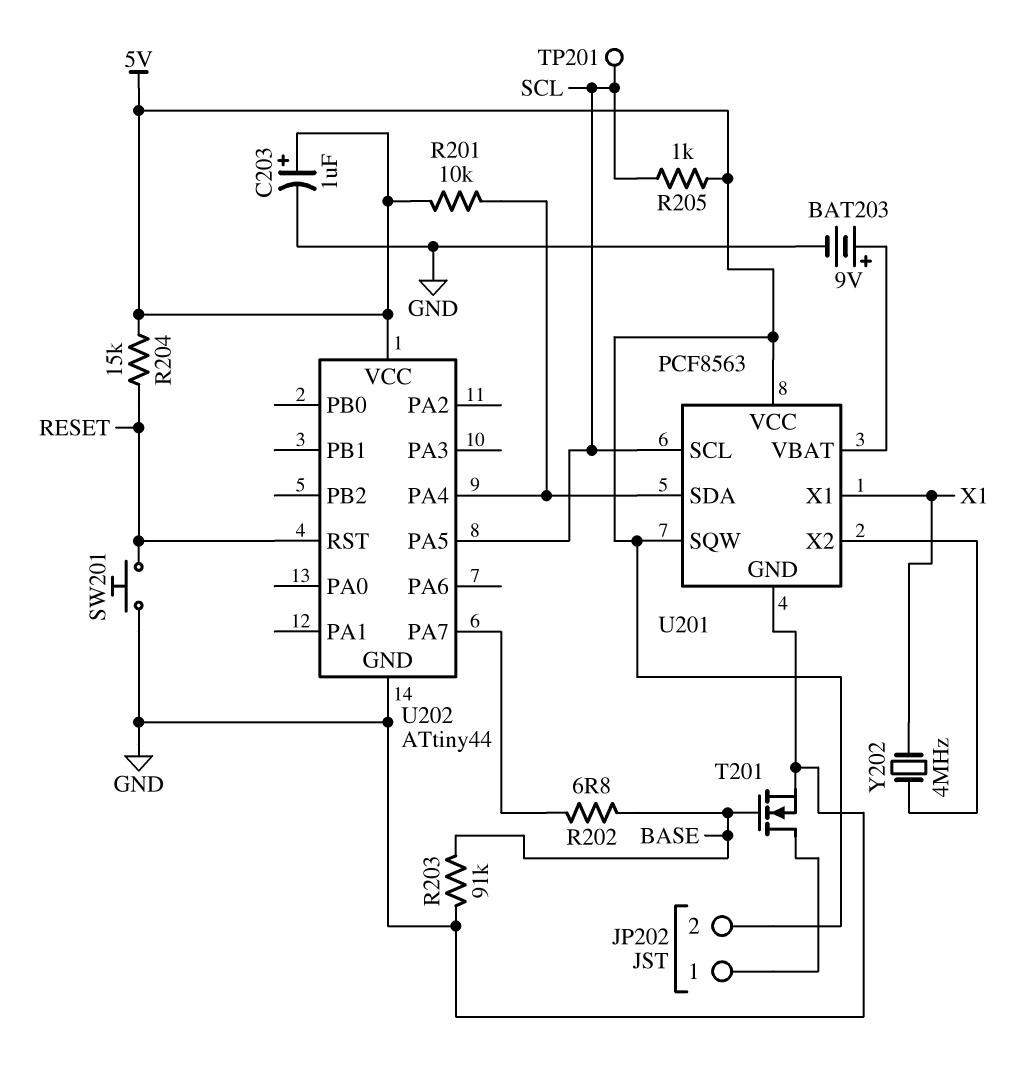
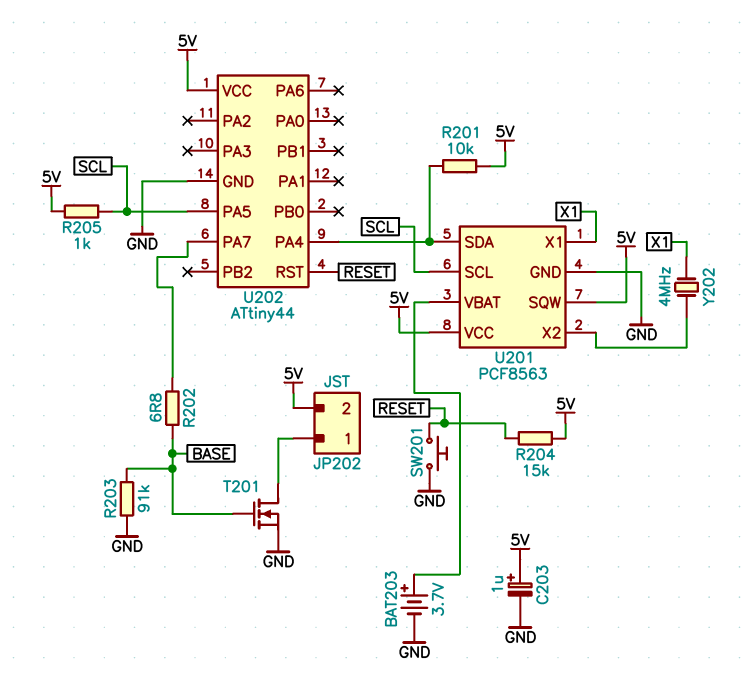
BAT203: 9V (plus U201/VBAT, minus GND) -> 3.7V (plus U201/VBAT, minus GND)
TP201: test point (SCL) -> none

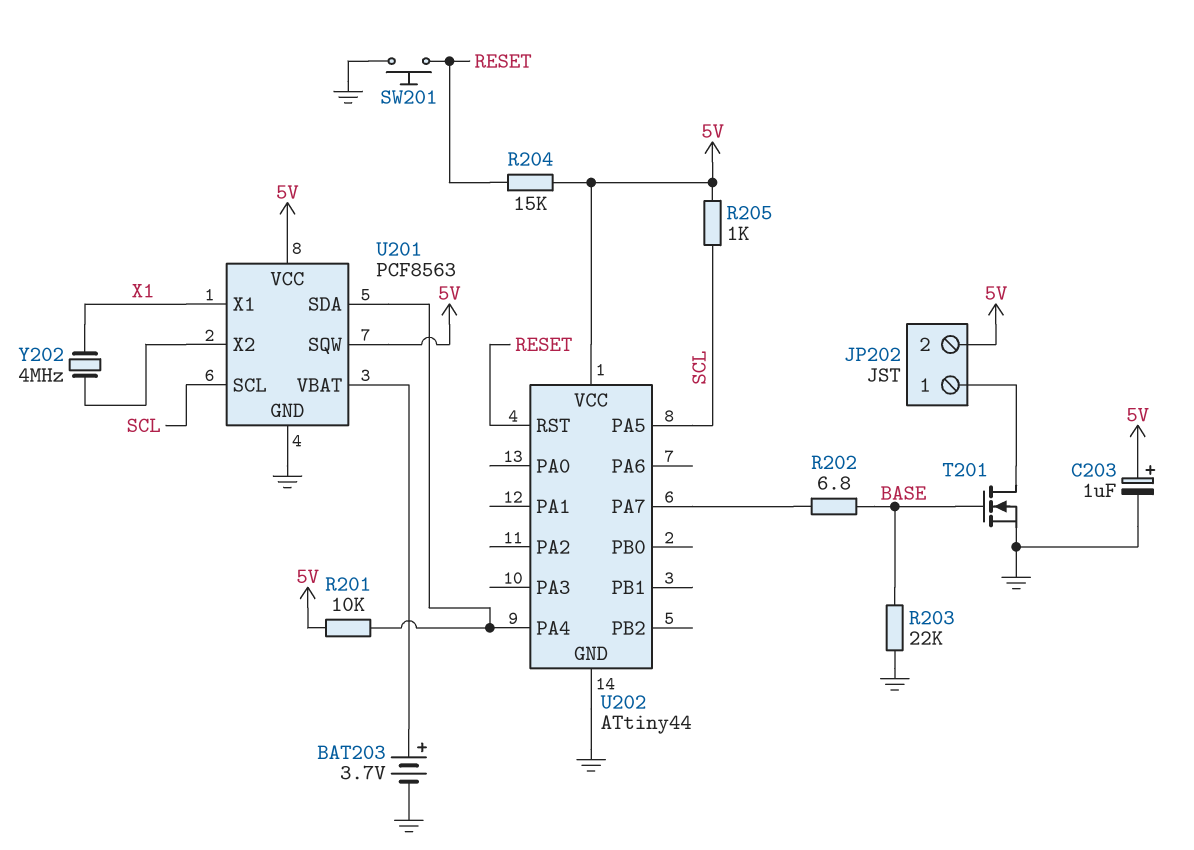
R203: 91k (BASE, GND) -> 22k (BASE, GND)

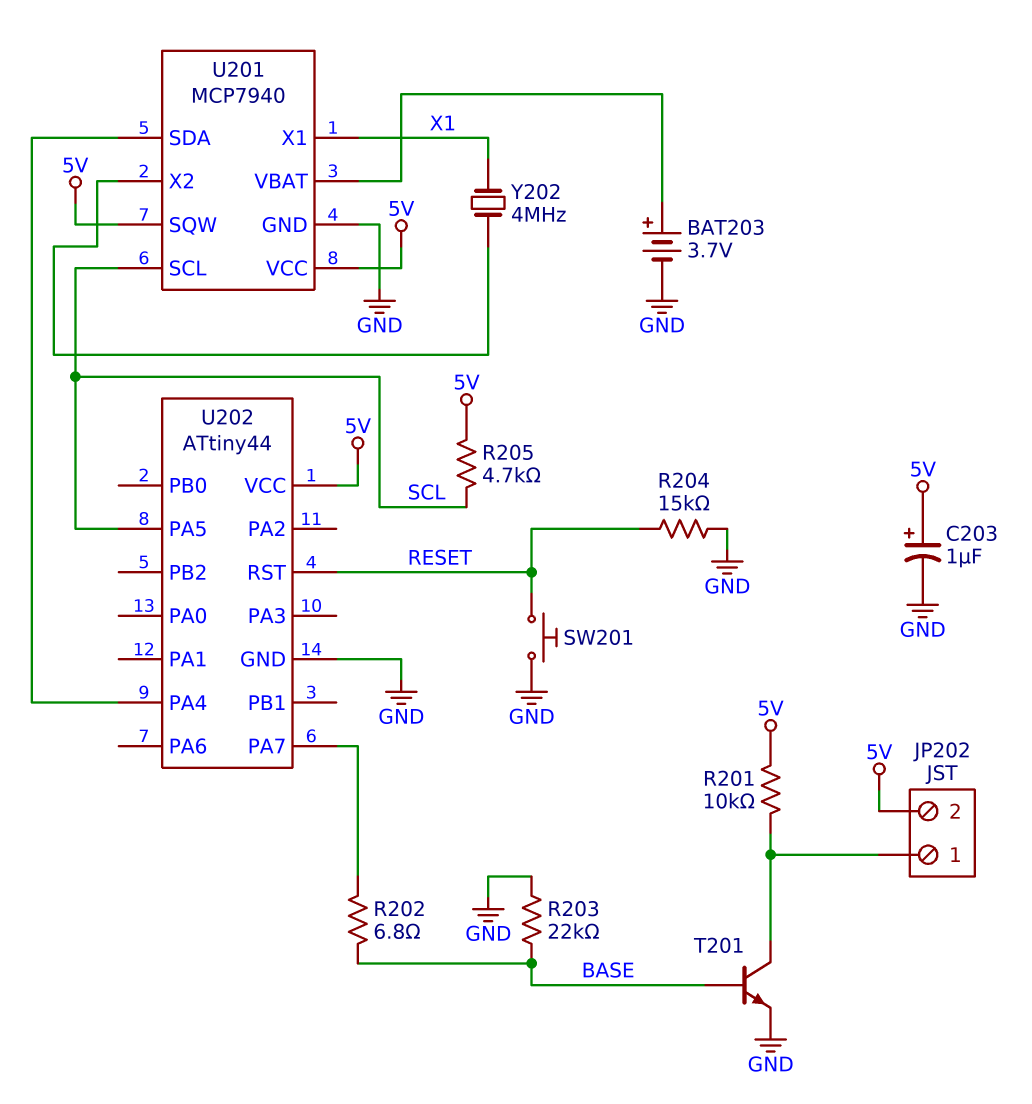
R201: 10k (5V, U201/SDA) -> 10k (5V, JP202/1)
R204: 15k (5V, RESET) -> 15k (GND, RESET)
R205: 1k (5V, SCL) -> 4.7k (5V, SCL)
T201: NMOS (G BASE, D JP202/1, S GND) -> NPN (B BASE, C JP202/1, E GND)
U201: PCF8563 -> MCP7940

